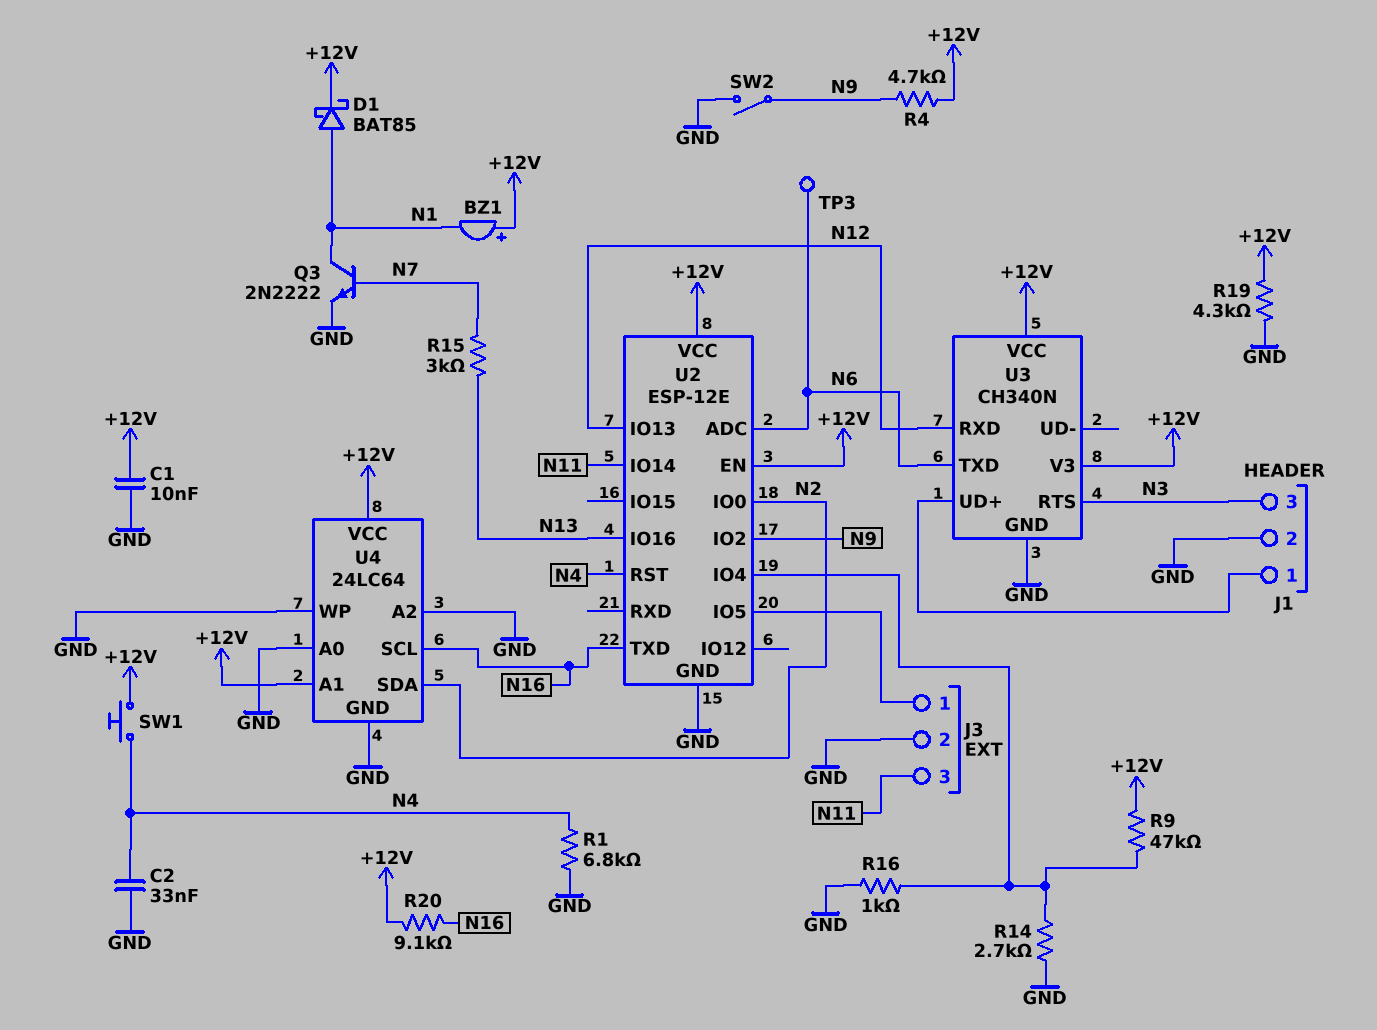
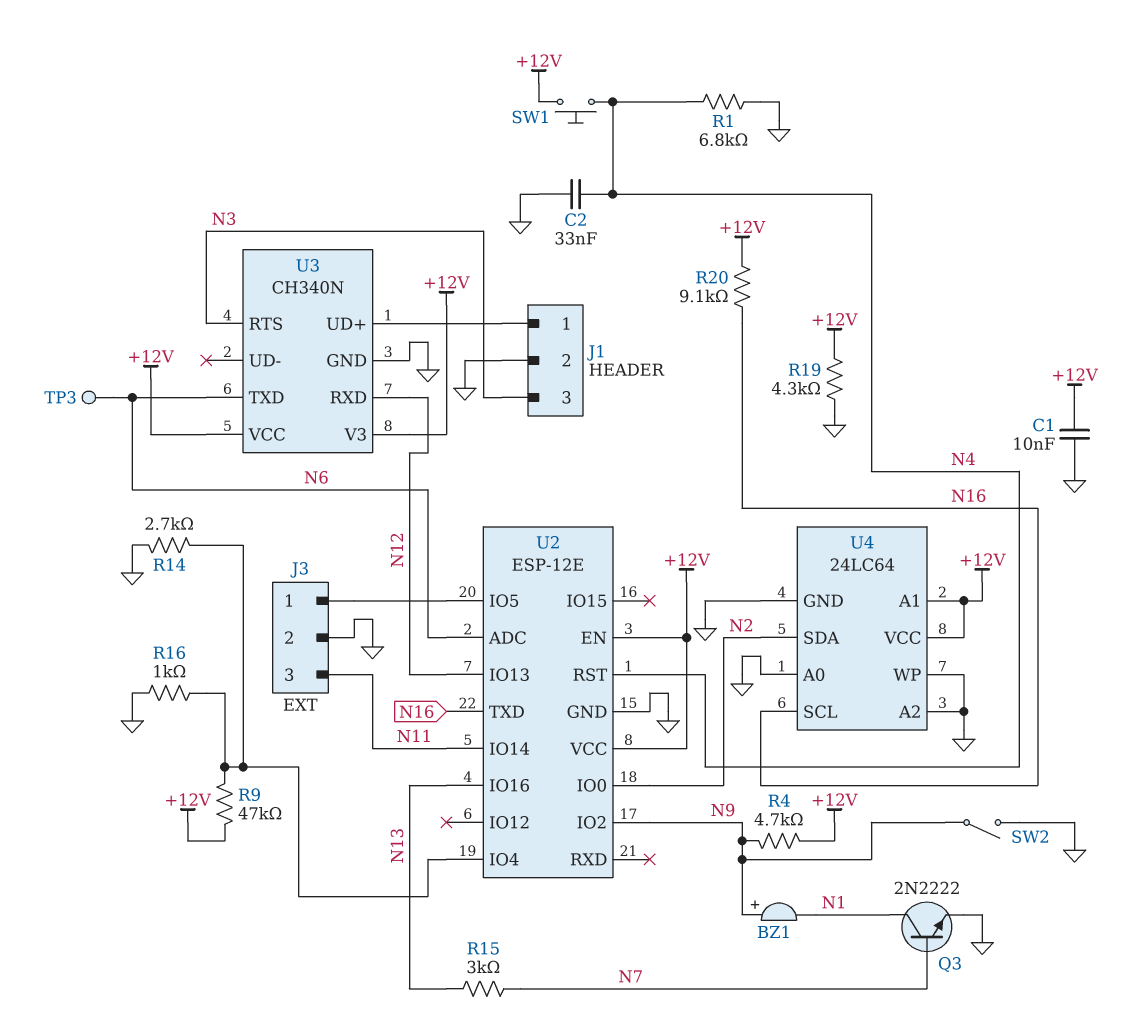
BZ1: buzzer (plus +12V, minus N1) -> buzzer (plus N9, minus N1)
D1: schottky BAT85 (A N1, K +12V) -> none

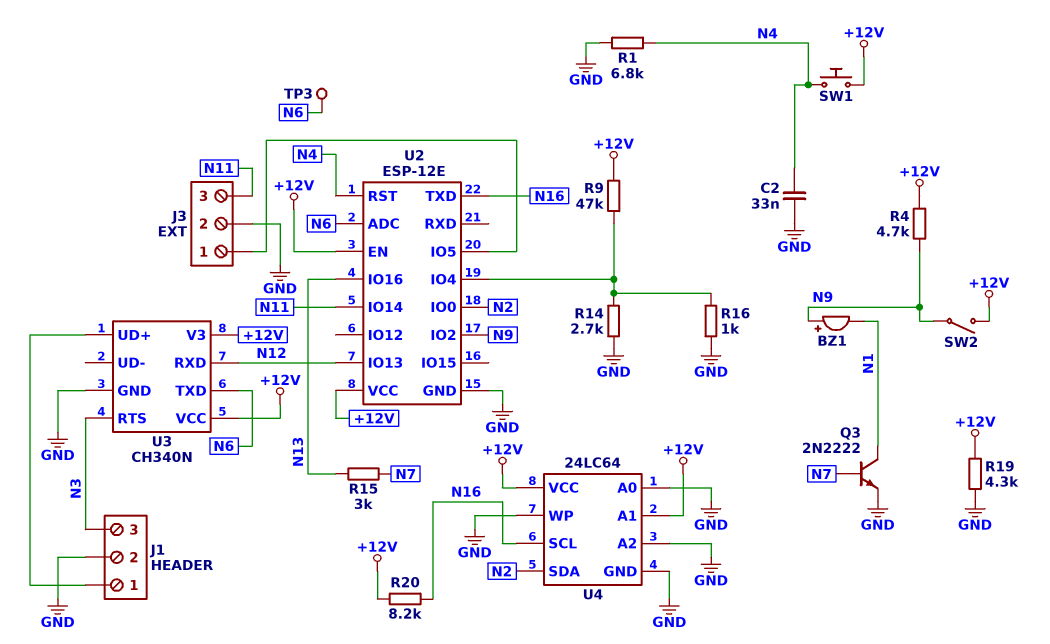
C1: 10nF (+12V, GND) -> none
R20: 9.1k (+12V, N16) -> 8.2k (+12V, N16)
SW2: switch (GND, N9) -> switch (+12V, N9)

